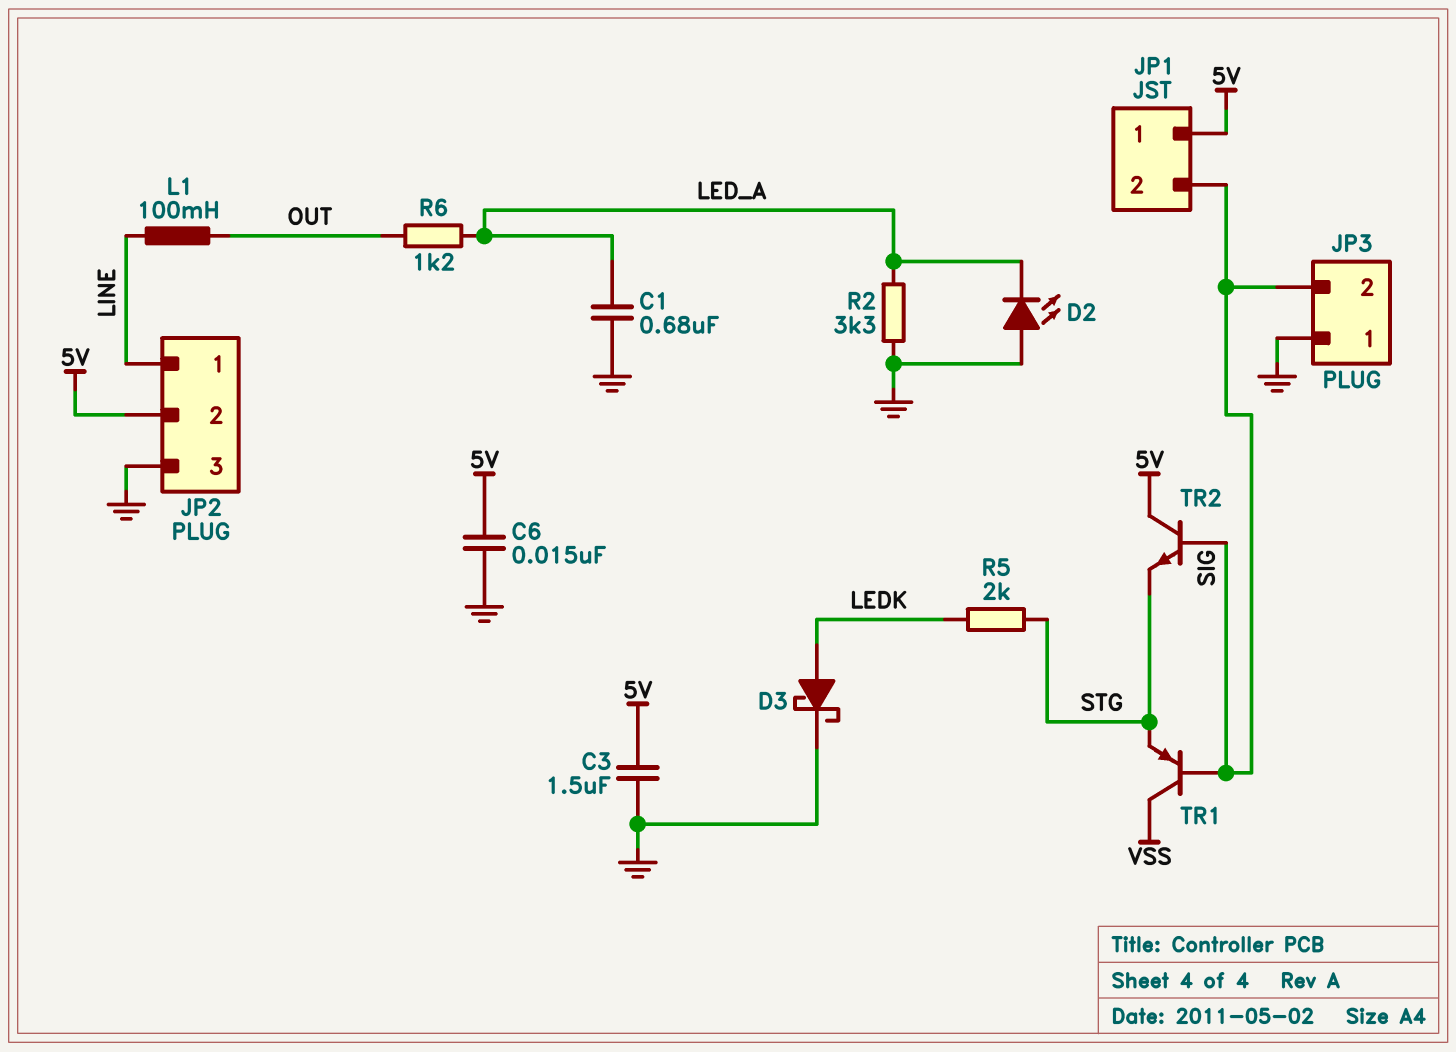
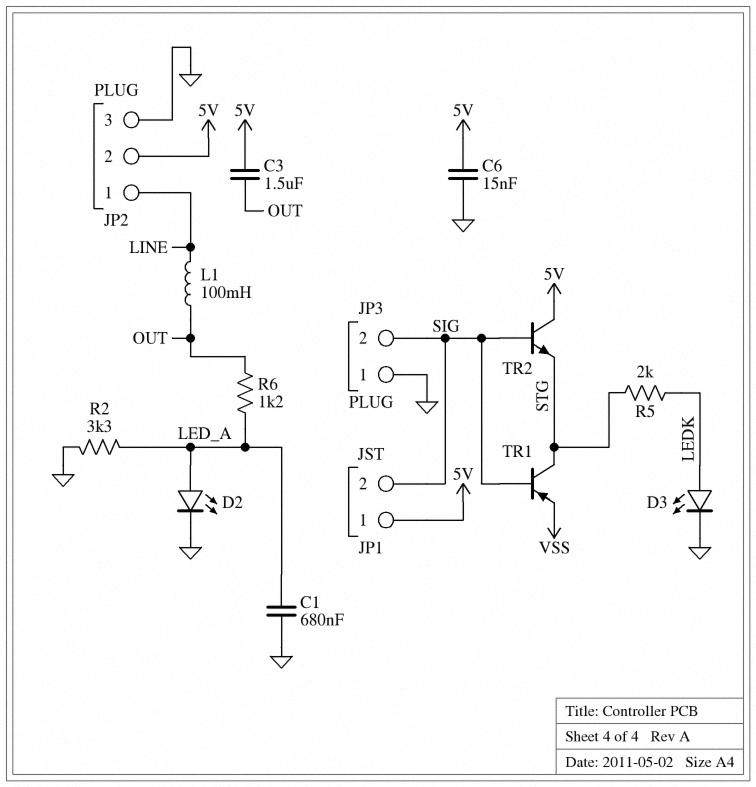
C3: 1.5uF (5V, GND) -> 1.5uF (5V, OUT)
D2: LED (A GND, K LED_A) -> LED (A LED_A, K GND)
D3: schottky (A LEDK, K GND) -> LED (A LEDK, K GND)
TR1: PNP (B SIG, C VSS, E STG) -> PNP (B SIG, C STG, E VSS)

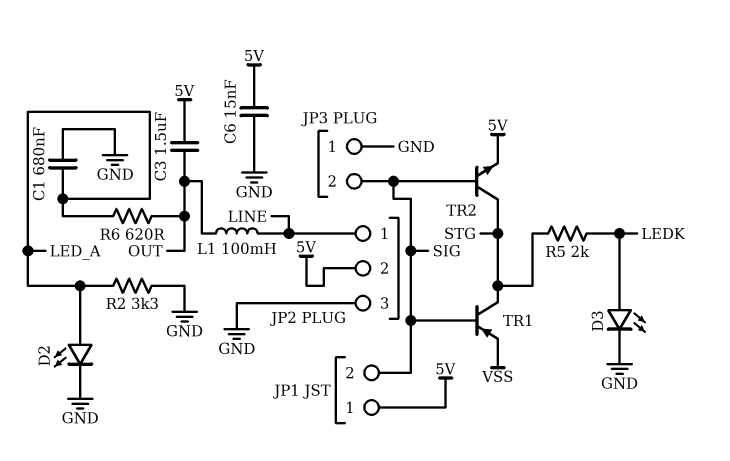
R6: 1.2k (LED_A, OUT) -> 620 (LED_A, OUT)
TR2: NPN (B SIG, C 5V, E STG) -> NPN (B SIG, C STG, E 5V)

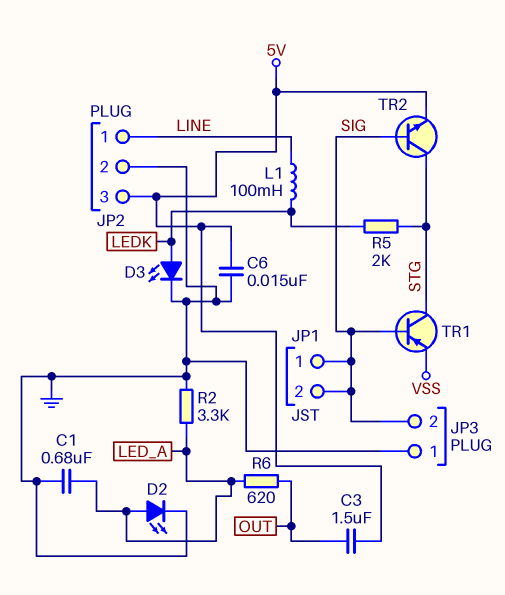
JP1 pin 1: 5V -> SIG
JP2 pin 2: 5V -> GND
JP2 pin 3: GND -> 5V
L1: 100mH (LINE, OUT) -> 100mH (LEDK, LINE)

